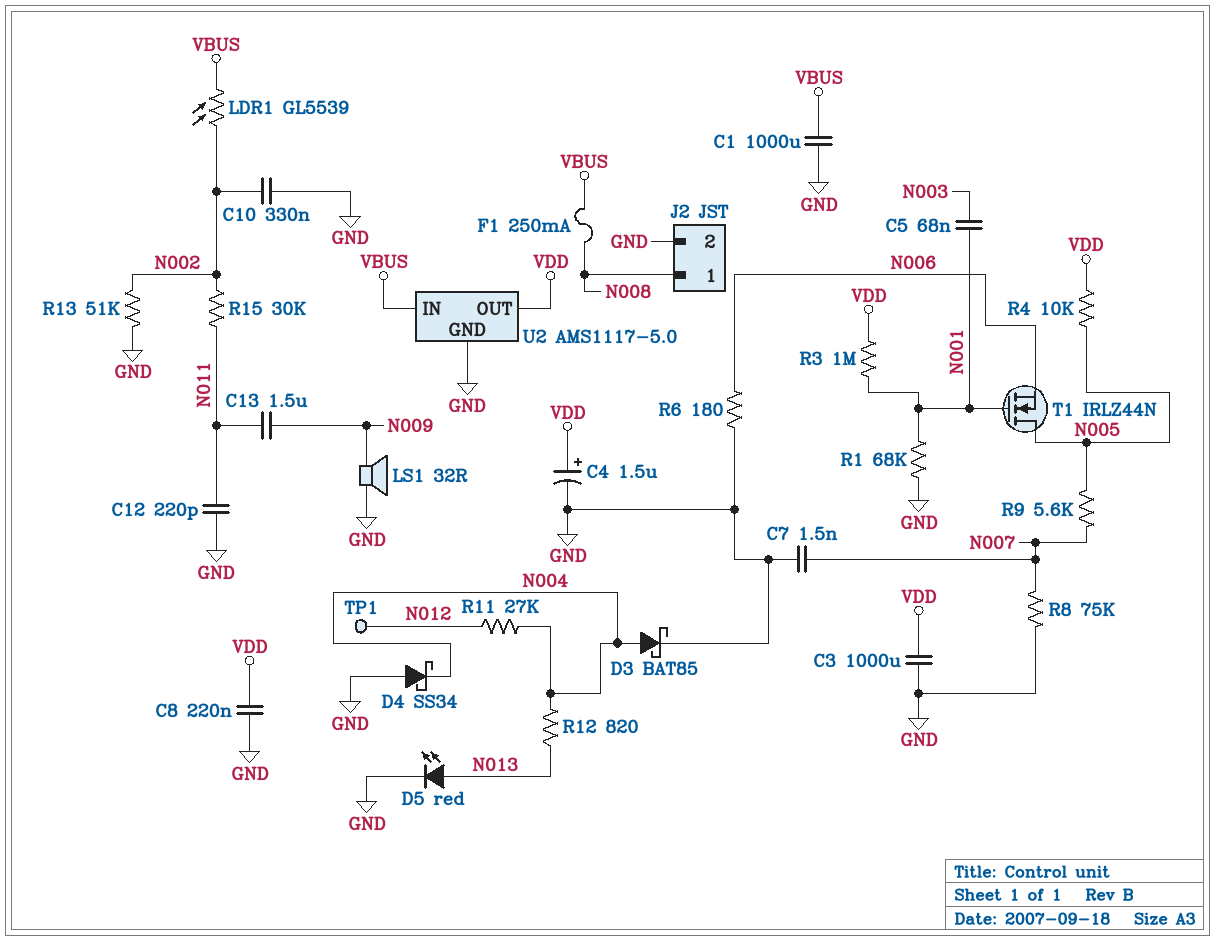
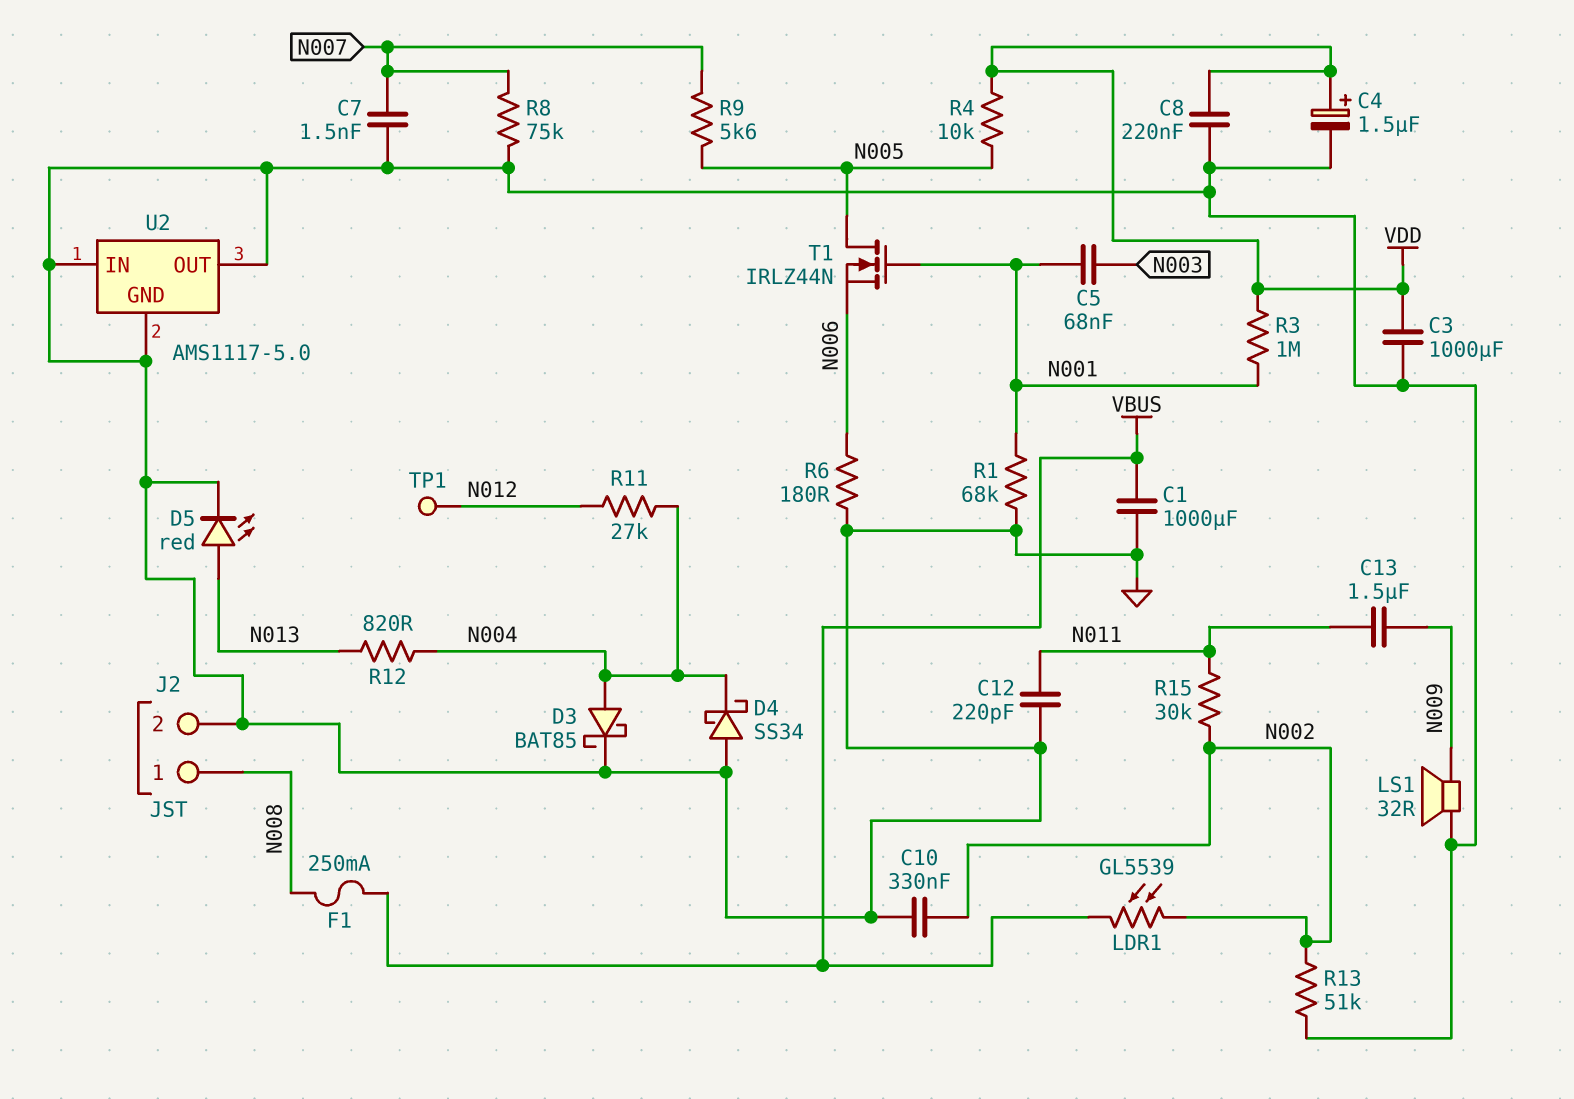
U2 pin IN: VBUS -> GND
U2 pin OUT: VDD -> GND

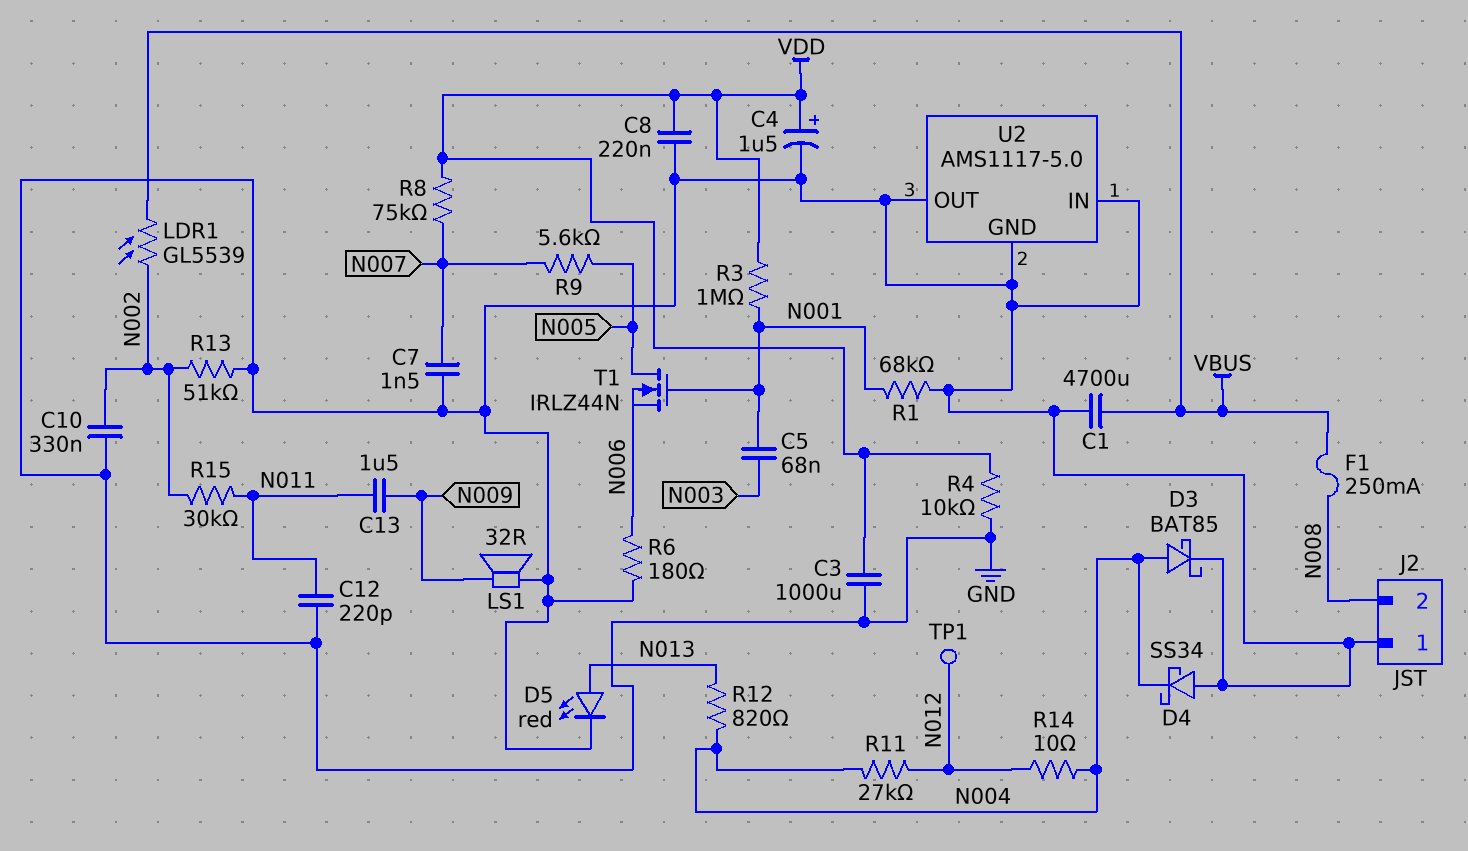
C1: 1000uF (GND, VBUS) -> 4700uF (GND, VBUS)
J2 pin 1: N008 -> GND
J2 pin 2: GND -> N008
R4: 10k (N005, VDD) -> 10k (GND, VDD)
R8: 75k (GND, N007) -> 75k (N007, VDD)
R14: none -> 10 (N004, N012)

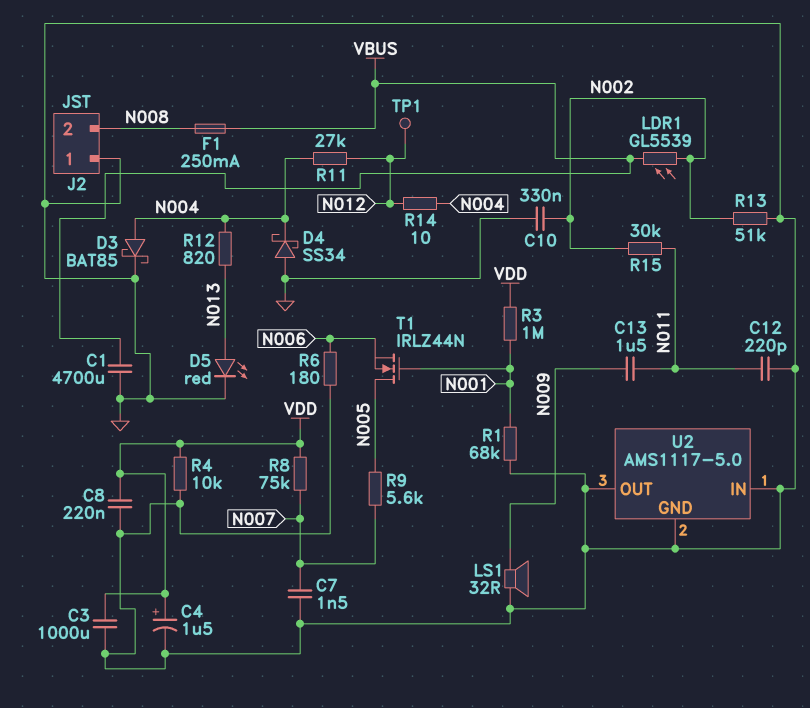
C5: 68nF (N001, N003) -> none

